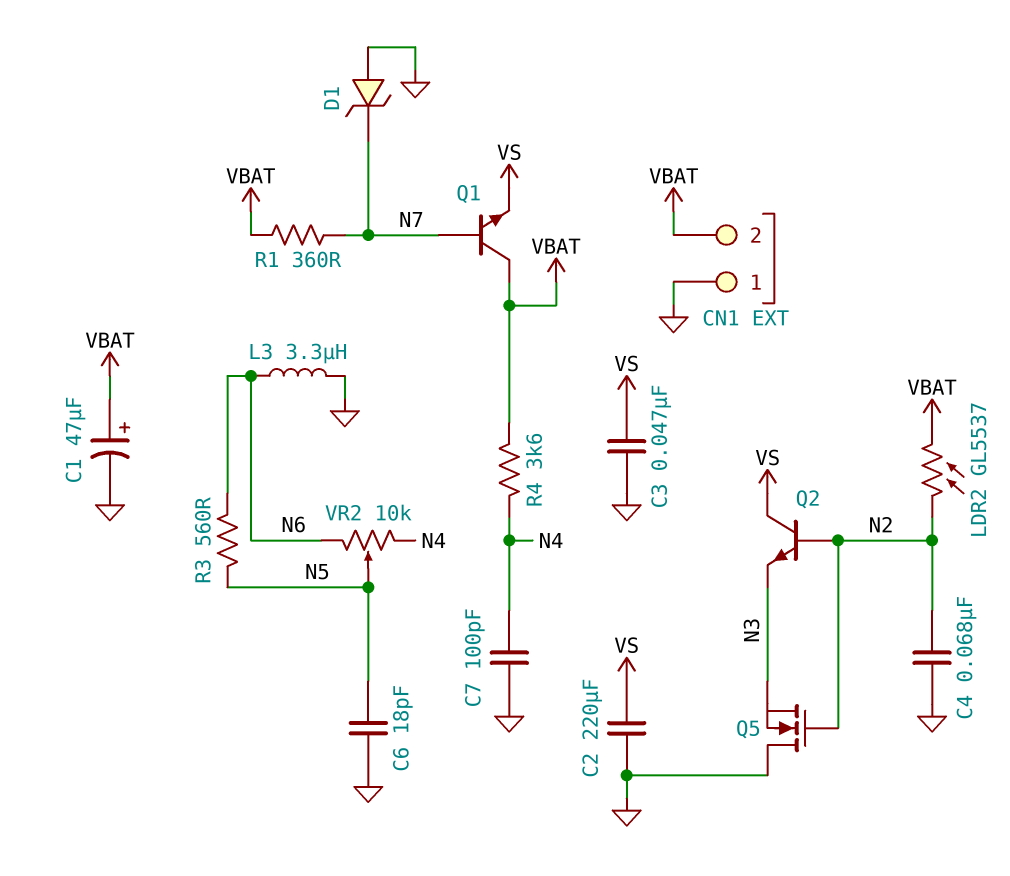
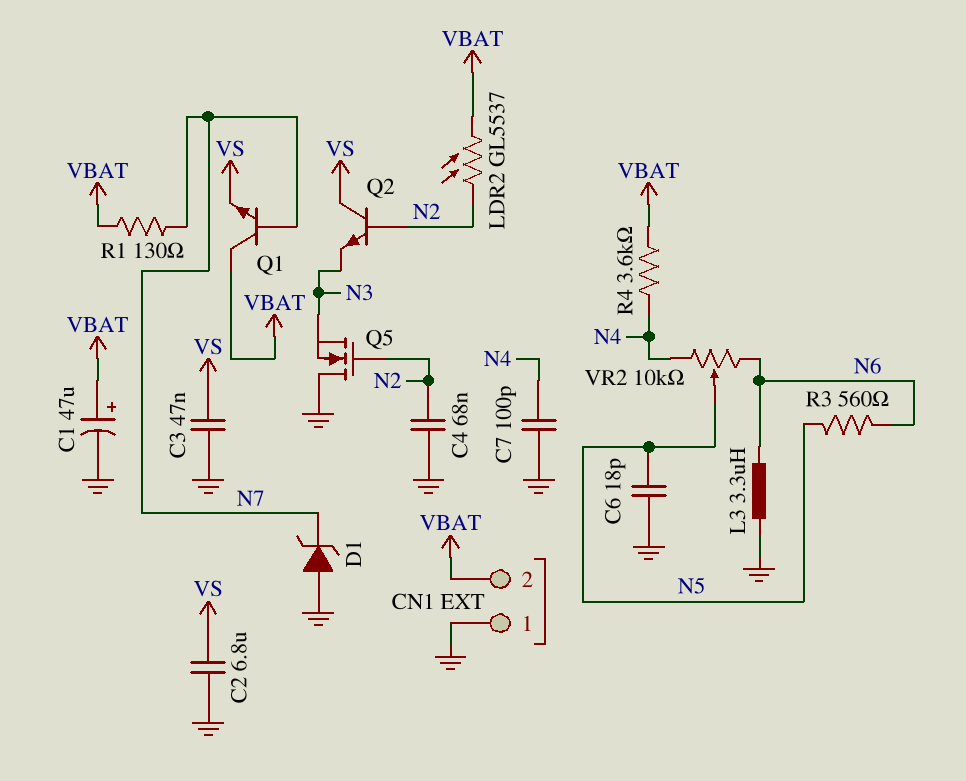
C2: 220uF (GND, VS) -> 6.8uF (GND, VS)
R1: 360 (N7, VBAT) -> 130 (N7, VBAT)

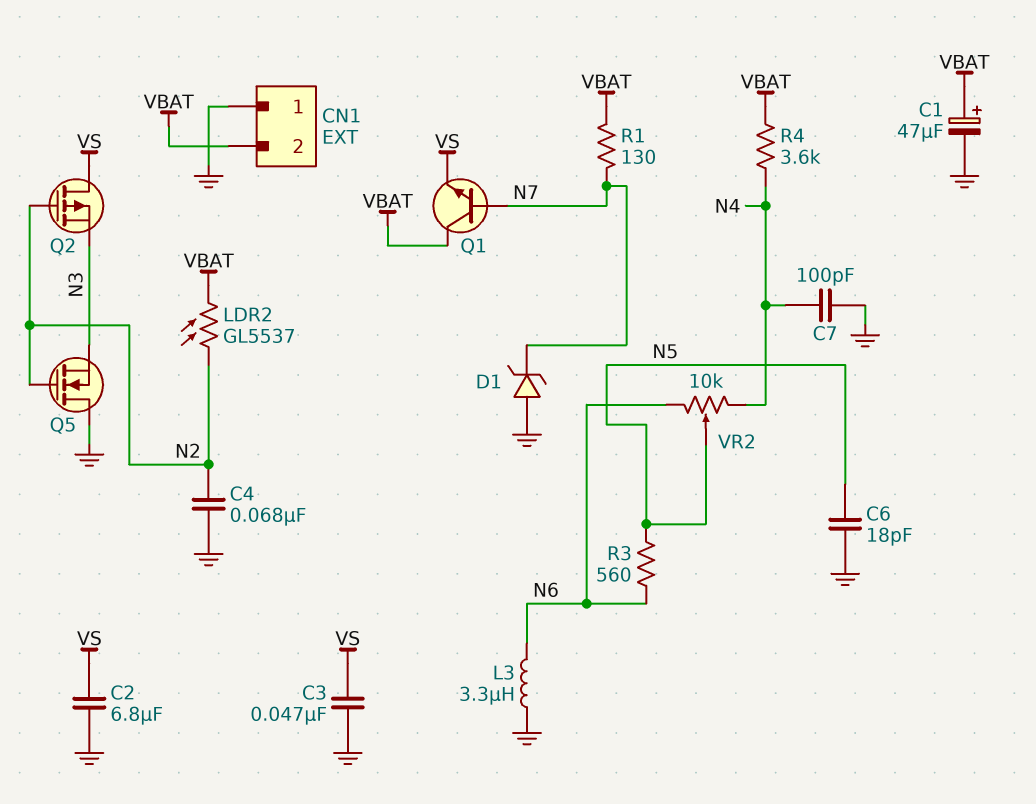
Q2: NPN (B N2, C VS, E N3) -> PMOS (G N2, D VS, S N3)

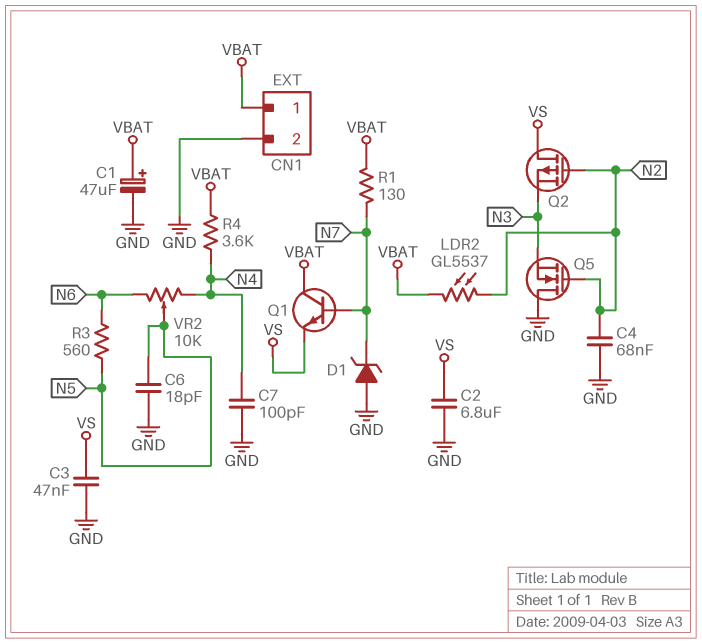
CN1 pin 1: GND -> VBAT
CN1 pin 2: VBAT -> GND
L3: 3.3uH (GND, N6) -> none

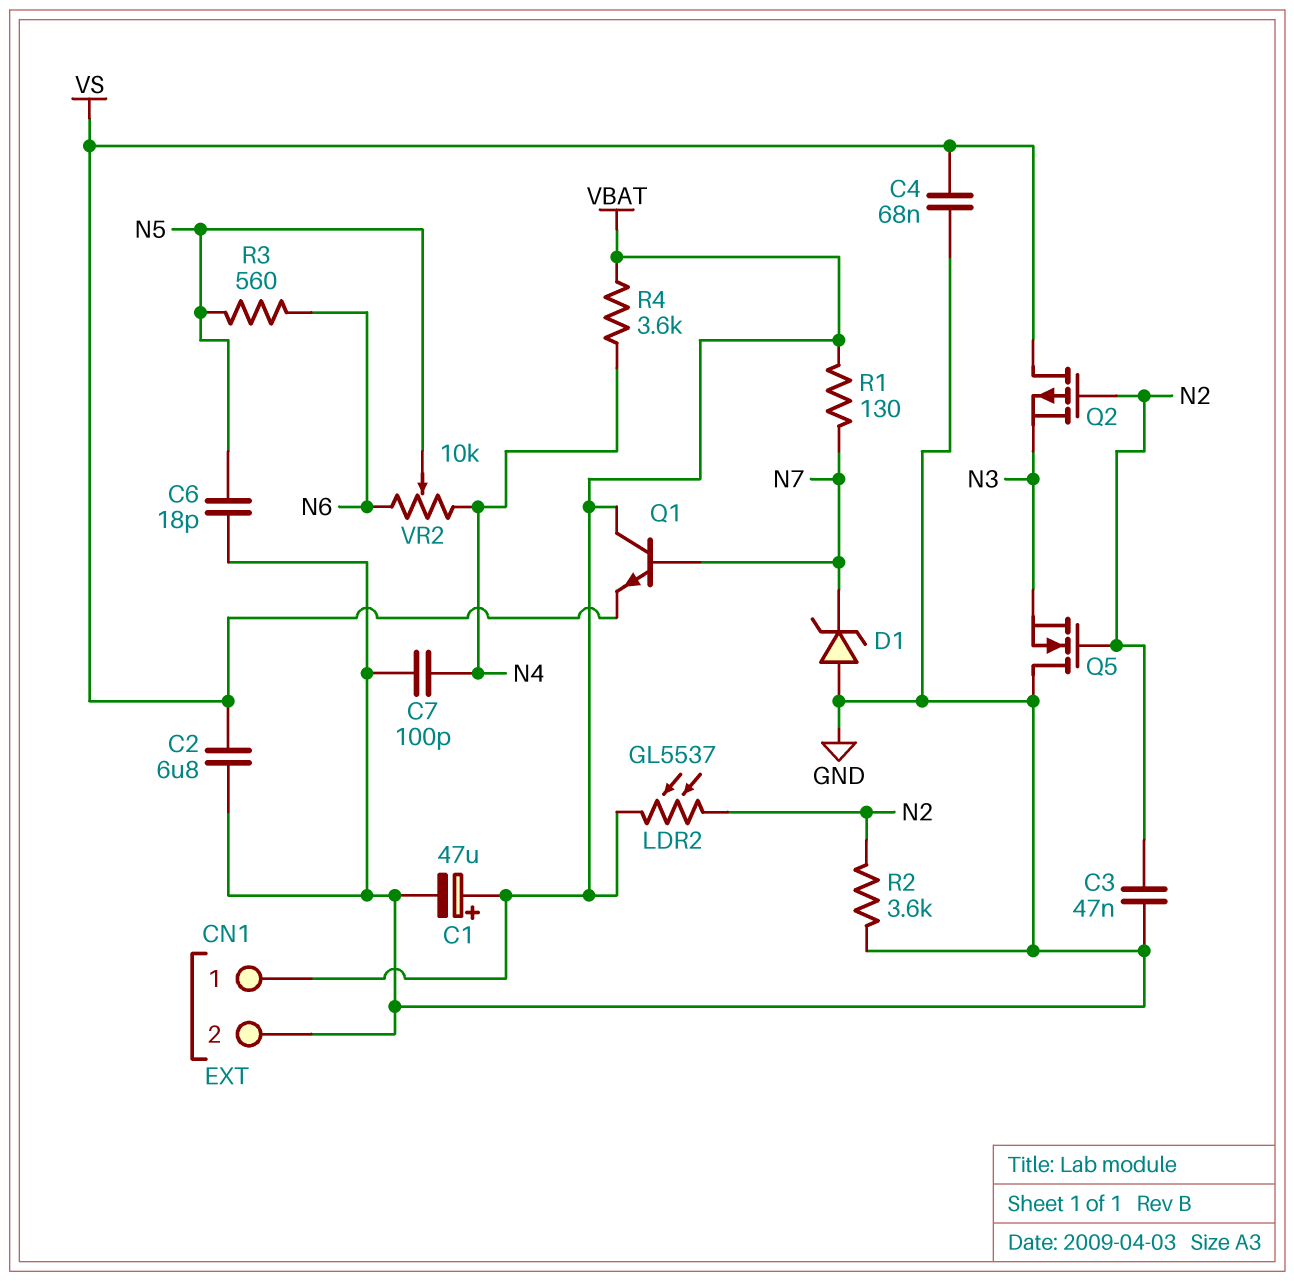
C3: 47nF (GND, VS) -> 47nF (GND, N2)
C4: 68nF (GND, N2) -> 68nF (GND, VS)
R2: none -> 3.6k (GND, N2)

